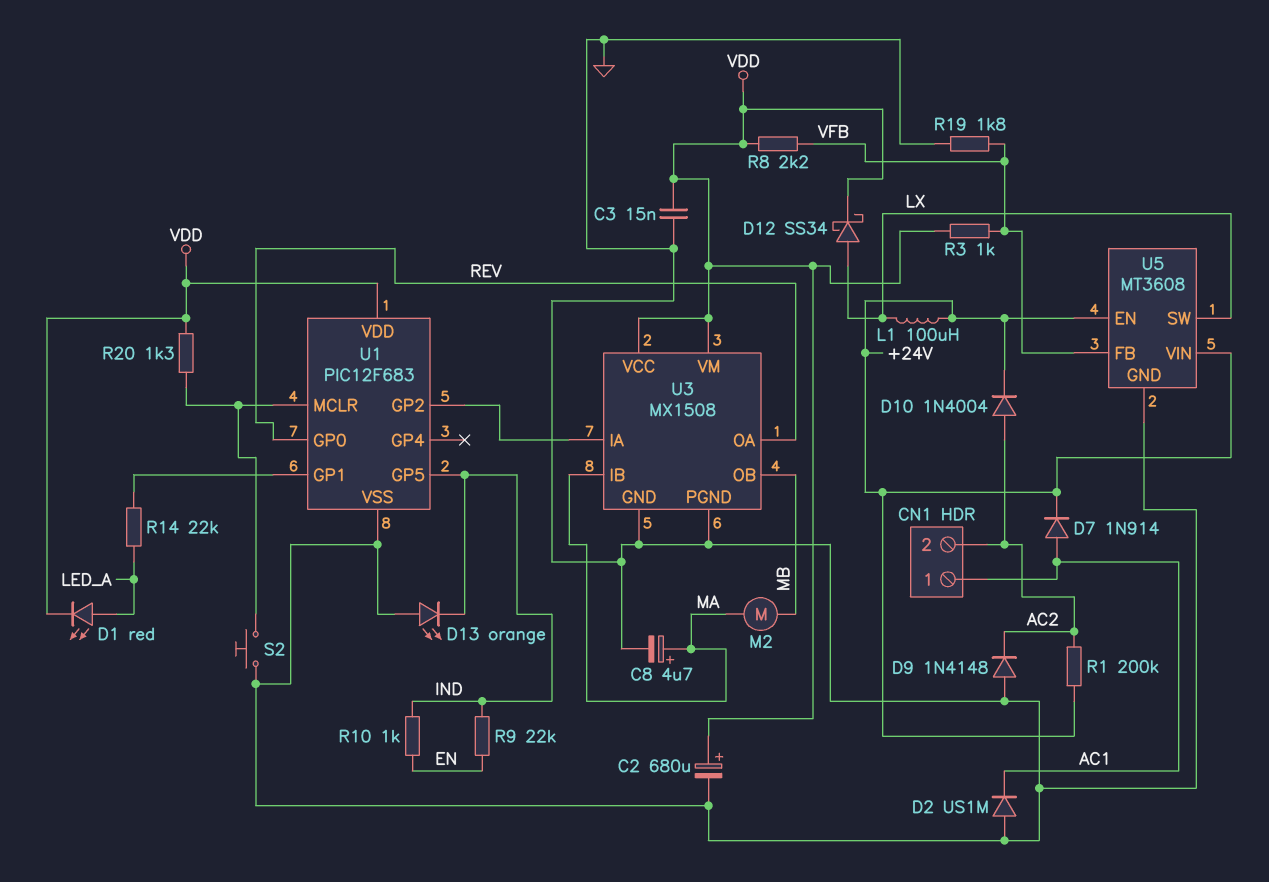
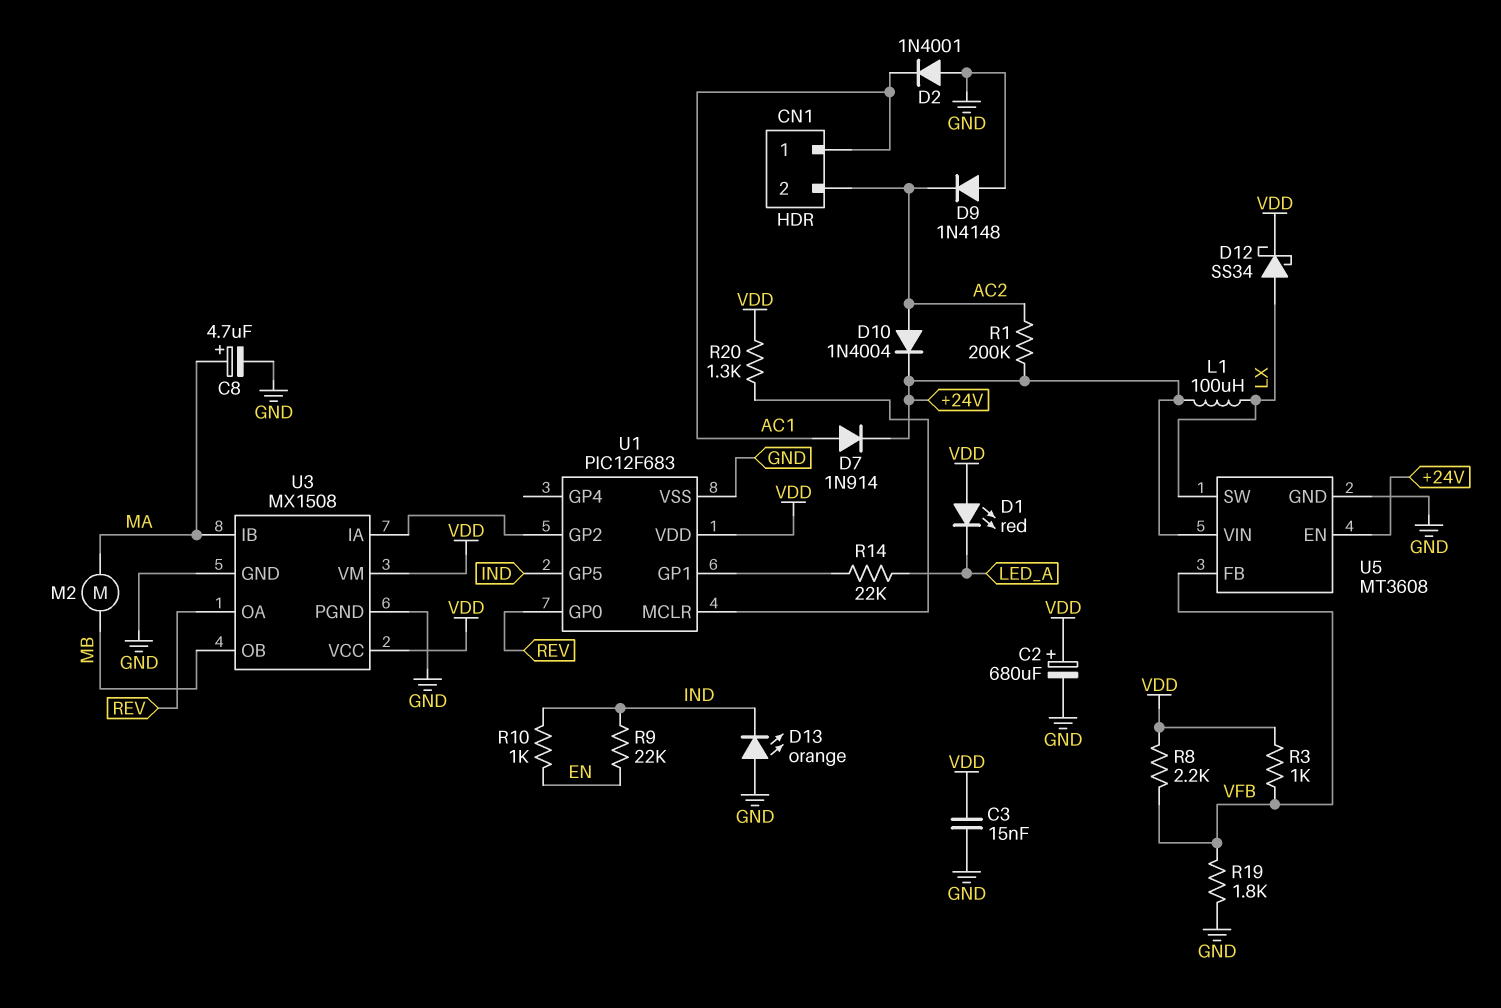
D1: LED red (A LED_A, K VDD) -> LED red (A VDD, K LED_A)
D2: diode US1M (A GND, K AC1) -> diode 1N4001 (A GND, K AC1)
S2: button (GND, U1/MCLR) -> none

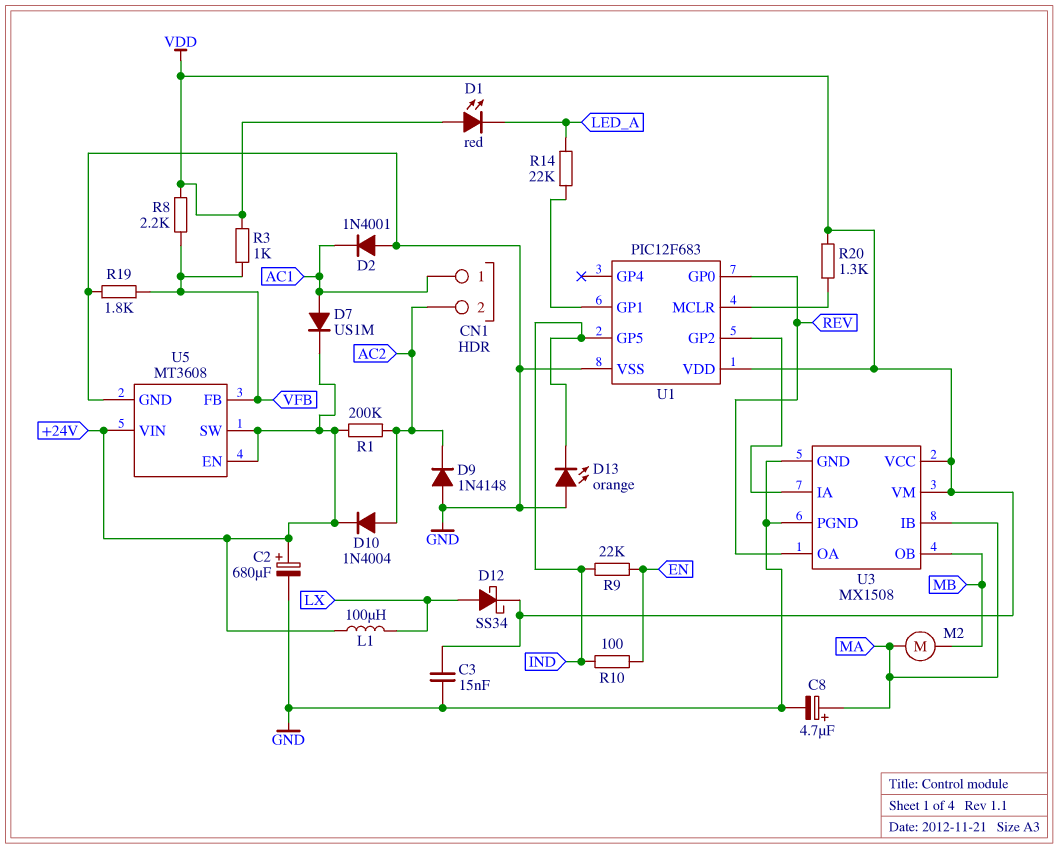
C2: 680uF (plus VDD, minus GND) -> 680uF (plus +24V, minus GND)
D7: diode 1N914 (A AC1, K +24V) -> diode US1M (A AC1, K +24V)
R10: 1k (EN, IND) -> 100 (EN, IND)
U5 pin SW: LX -> +24V

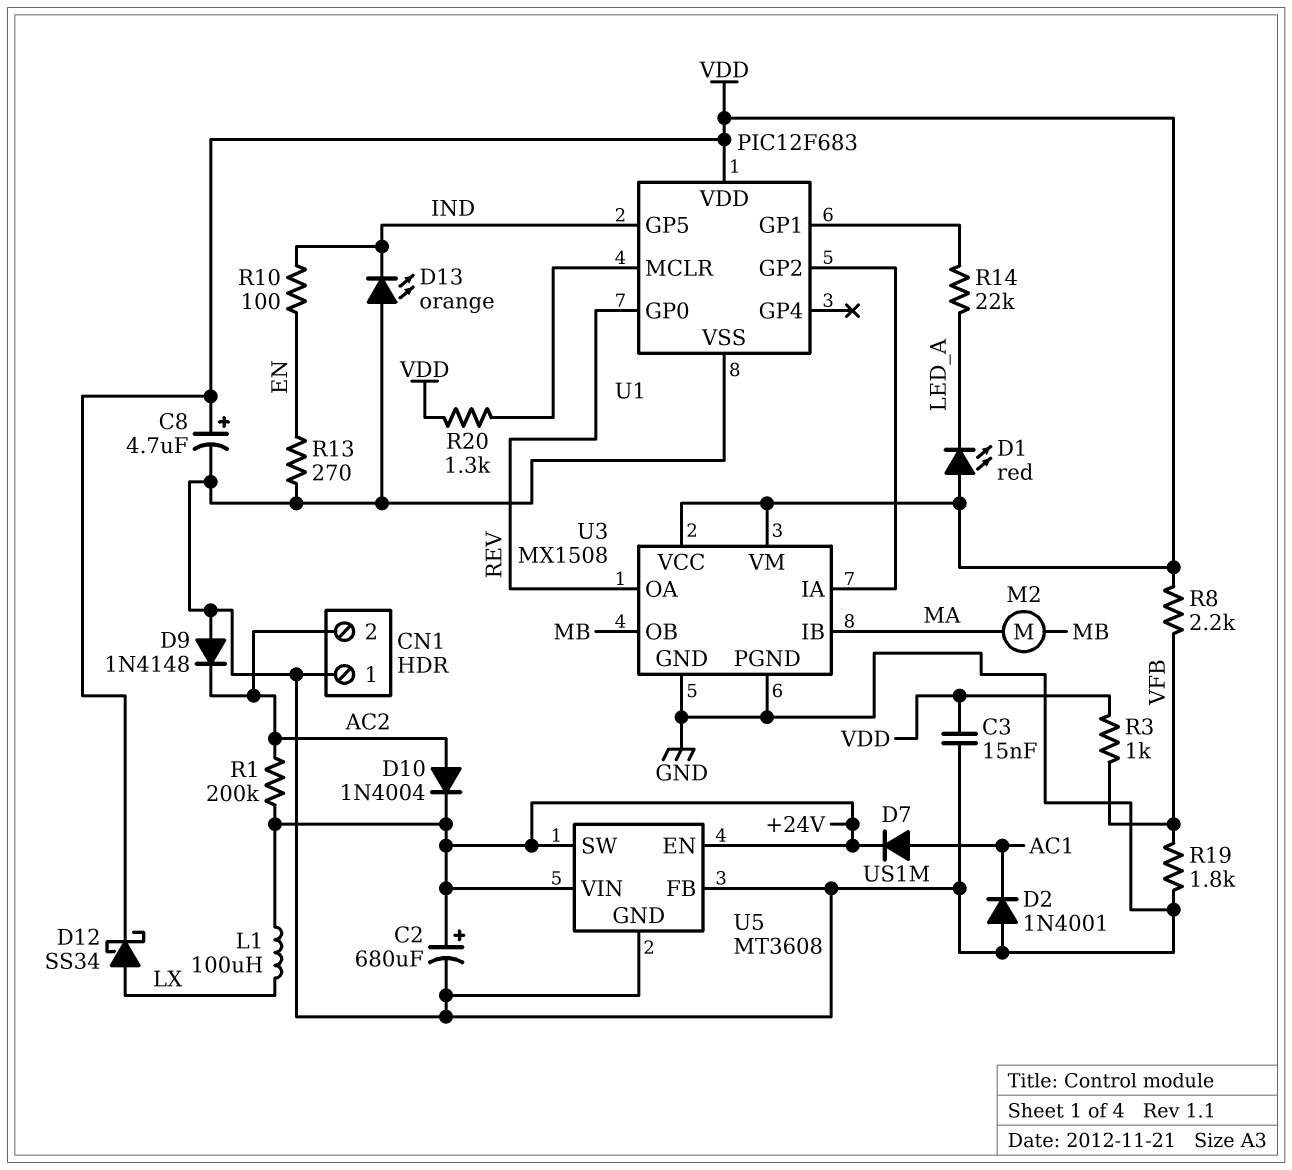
C8: 4.7uF (plus MA, minus GND) -> 4.7uF (plus VDD, minus GND)
CN1 pin 1: AC1 -> GND
R9: 22k (EN, IND) -> none
R13: none -> 270 (EN, GND)
U5 pin FB: VFB -> GND

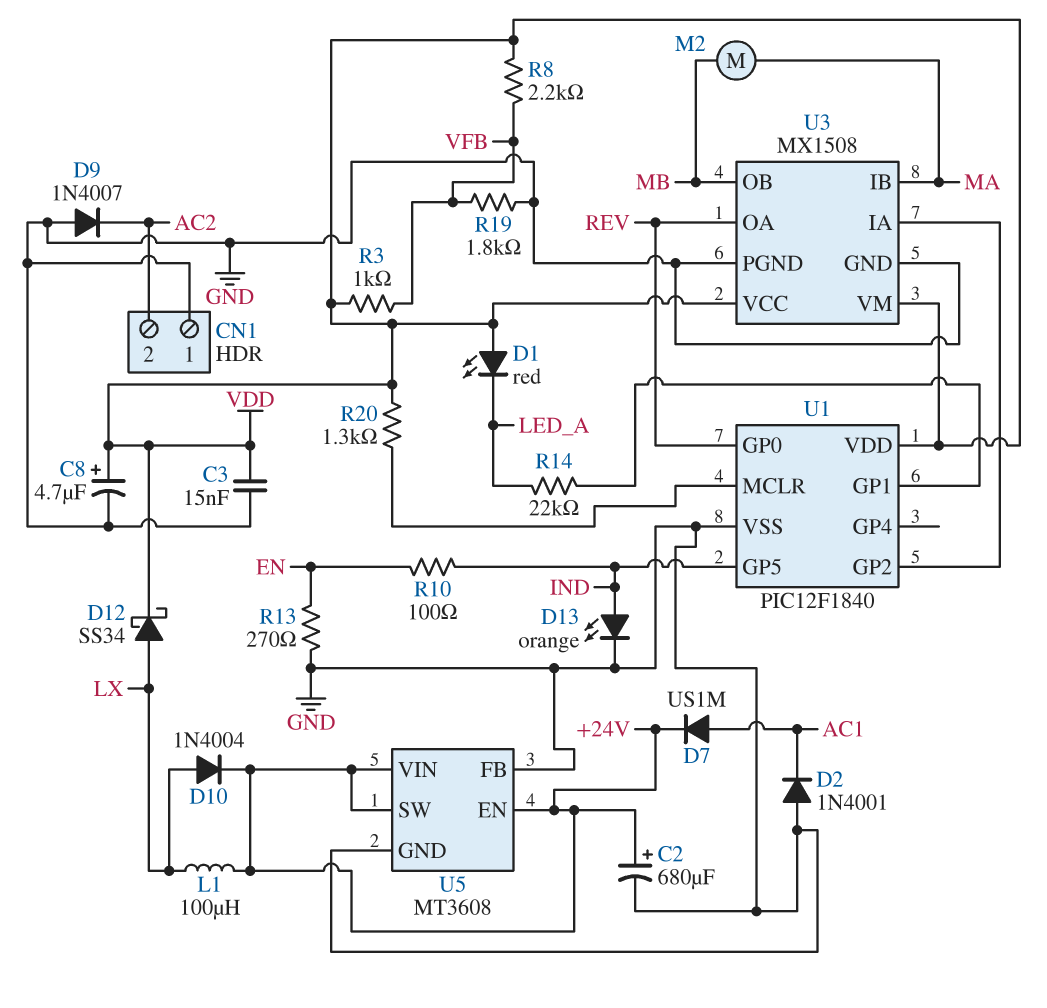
D9: diode 1N4148 (A GND, K AC2) -> diode 1N4007 (A GND, K AC2)
D10: diode 1N4004 (A AC2, K +24V) -> diode 1N4004 (A LX, K +24V)
D13: LED orange (A GND, K IND) -> LED orange (A IND, K GND)
R1: 200k (+24V, AC2) -> none
U1: PIC12F683 -> PIC12F1840

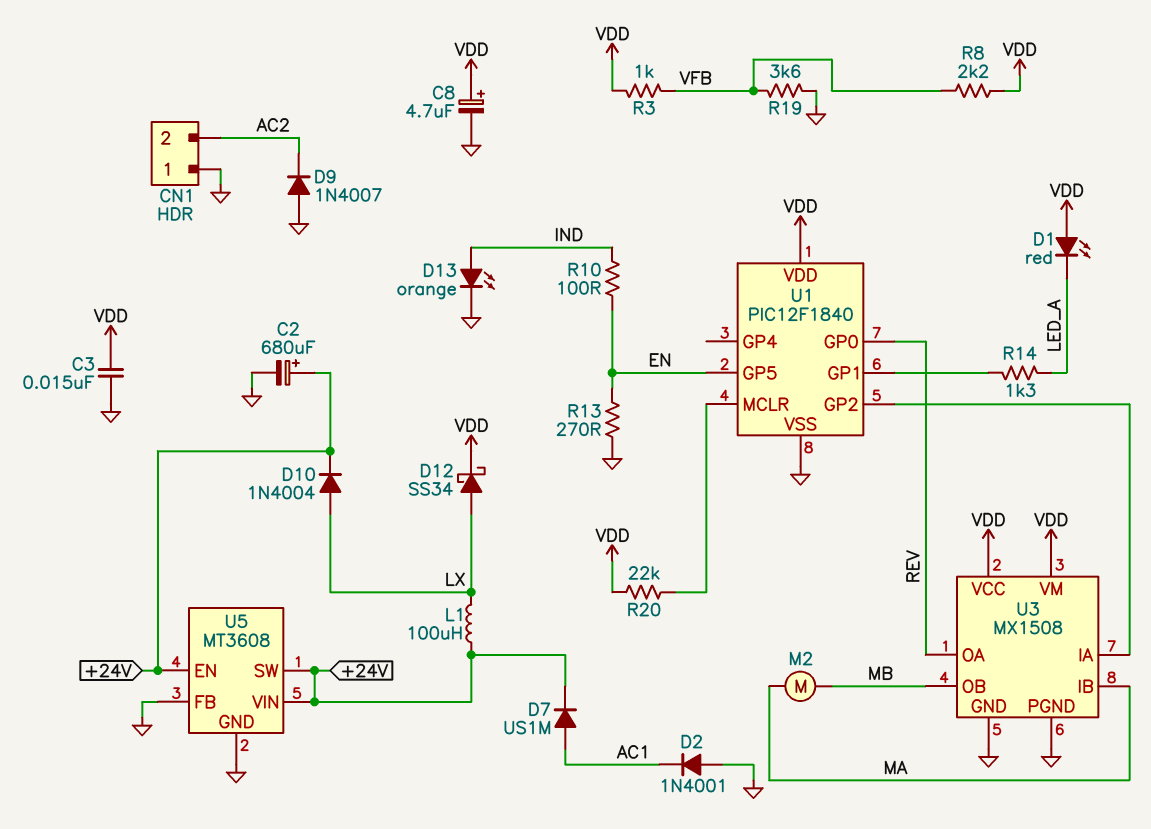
R14: 22k (LED_A, U1/GP1) -> 1.3k (LED_A, U1/GP1)
R19: 1.8k (GND, VFB) -> 3.6k (GND, VFB)
R20: 1.3k (U1/MCLR, VDD) -> 22k (U1/MCLR, VDD)
U1 pin GP5: IND -> EN

